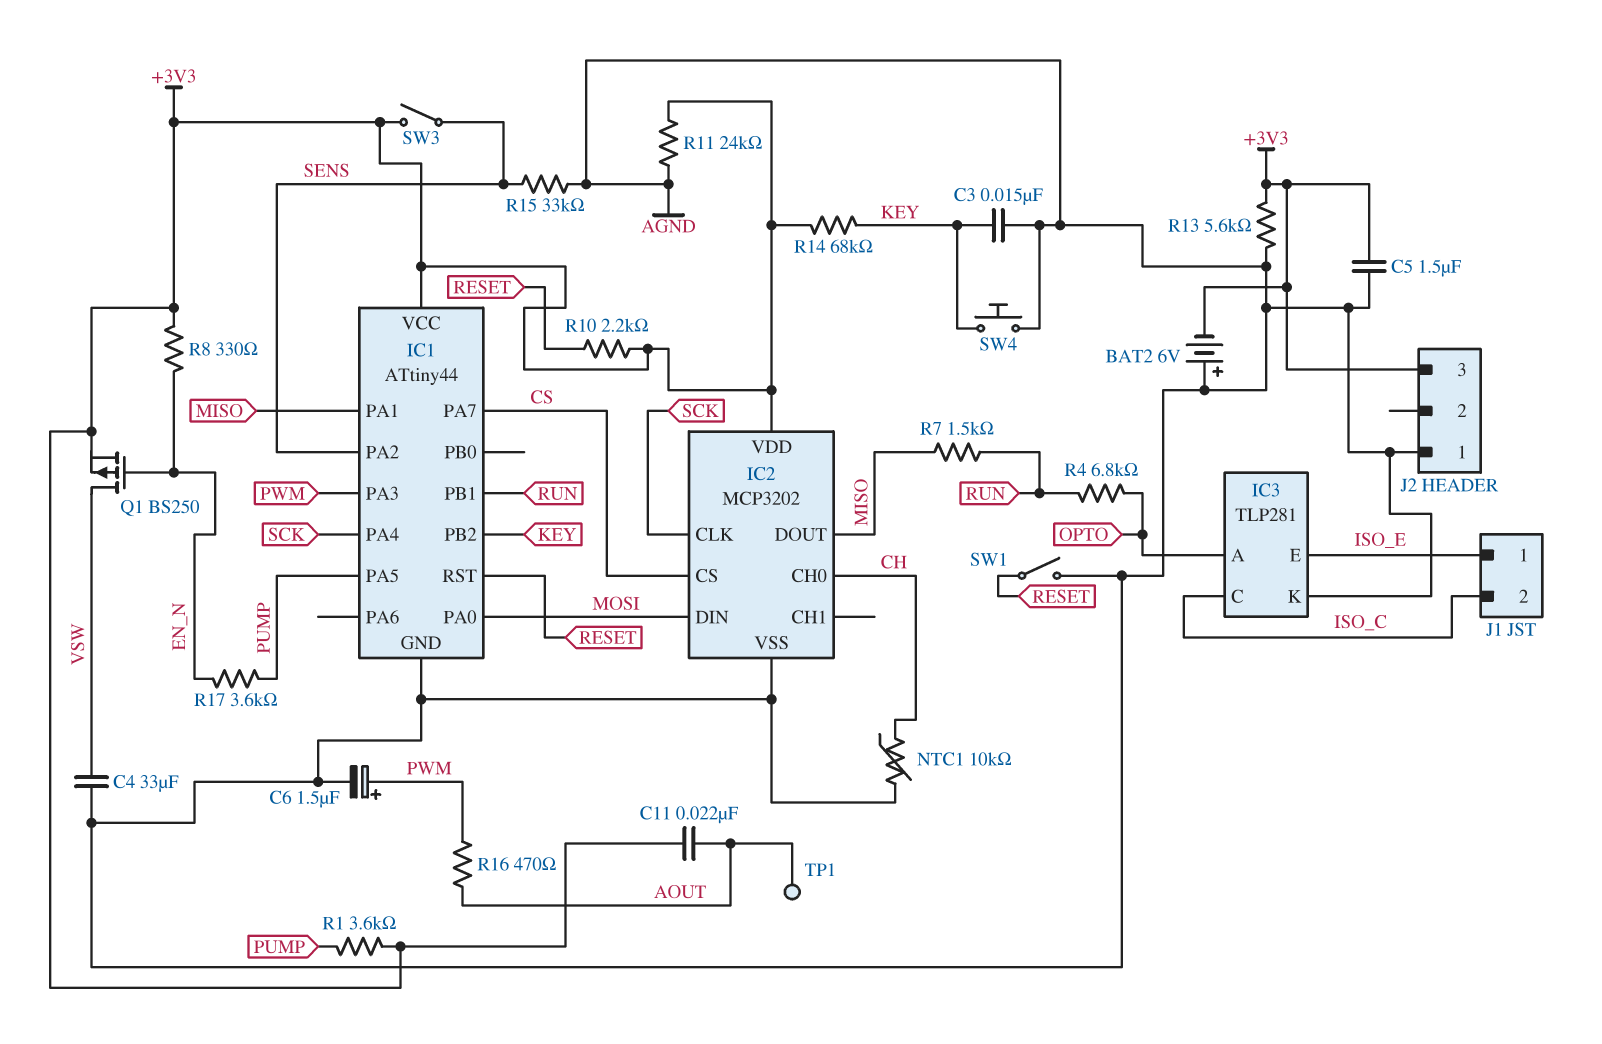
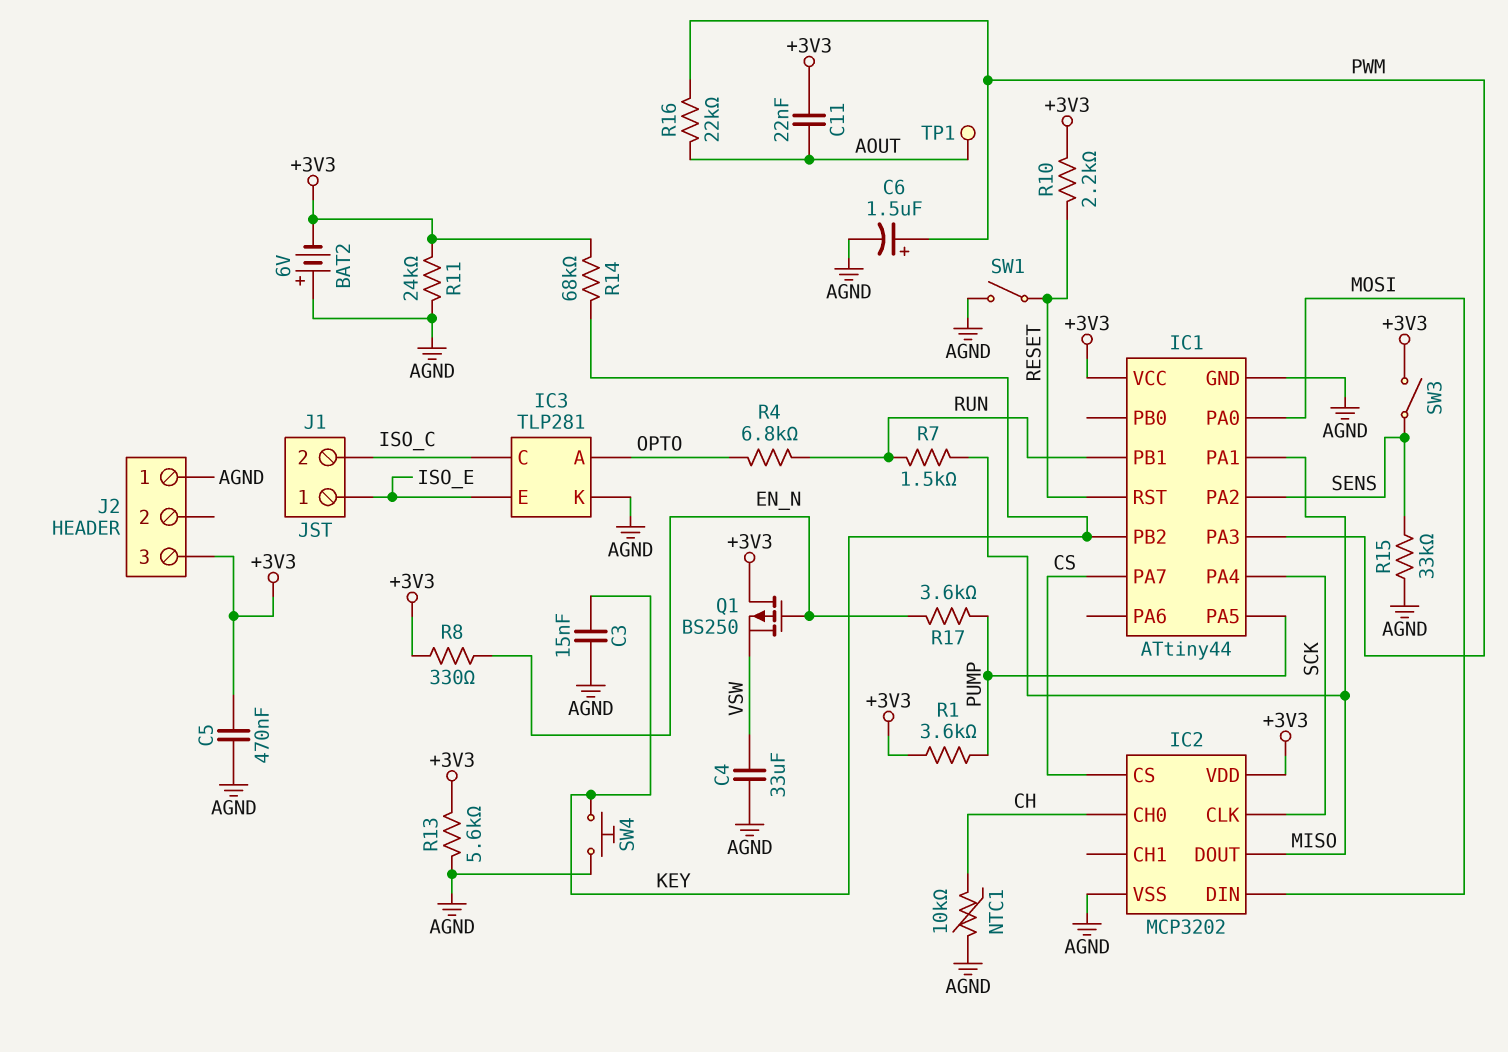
C5: 1.5uF (+3V3, AGND) -> 470nF (+3V3, AGND)
Q1: PMOS BS250 (G EN_N, D VSW, S +3V3) -> PMOS BS250 (G EN_N, D +3V3, S VSW)
R16: 470 (AOUT, PWM) -> 22k (AOUT, PWM)

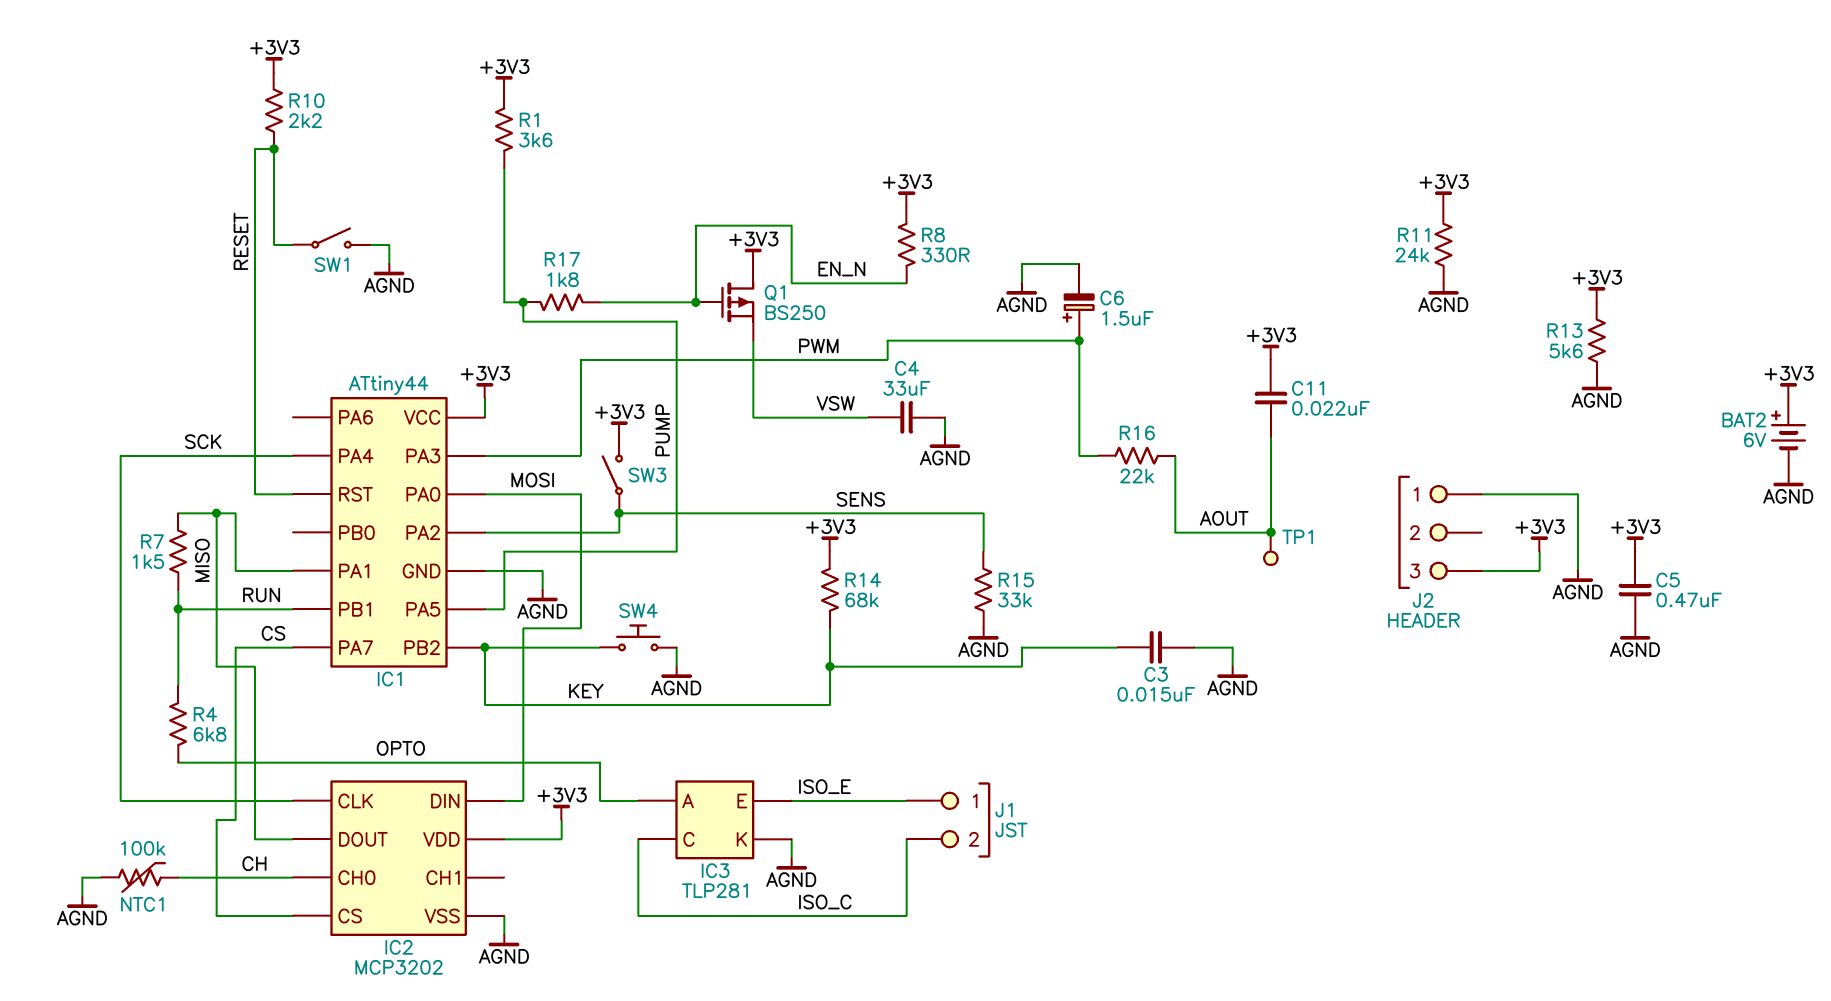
BAT2: 6V (plus AGND, minus +3V3) -> 6V (plus +3V3, minus AGND)
NTC1: 10k (AGND, CH) -> 100k (AGND, CH)
R17: 3.6k (EN_N, PUMP) -> 1.8k (EN_N, PUMP)

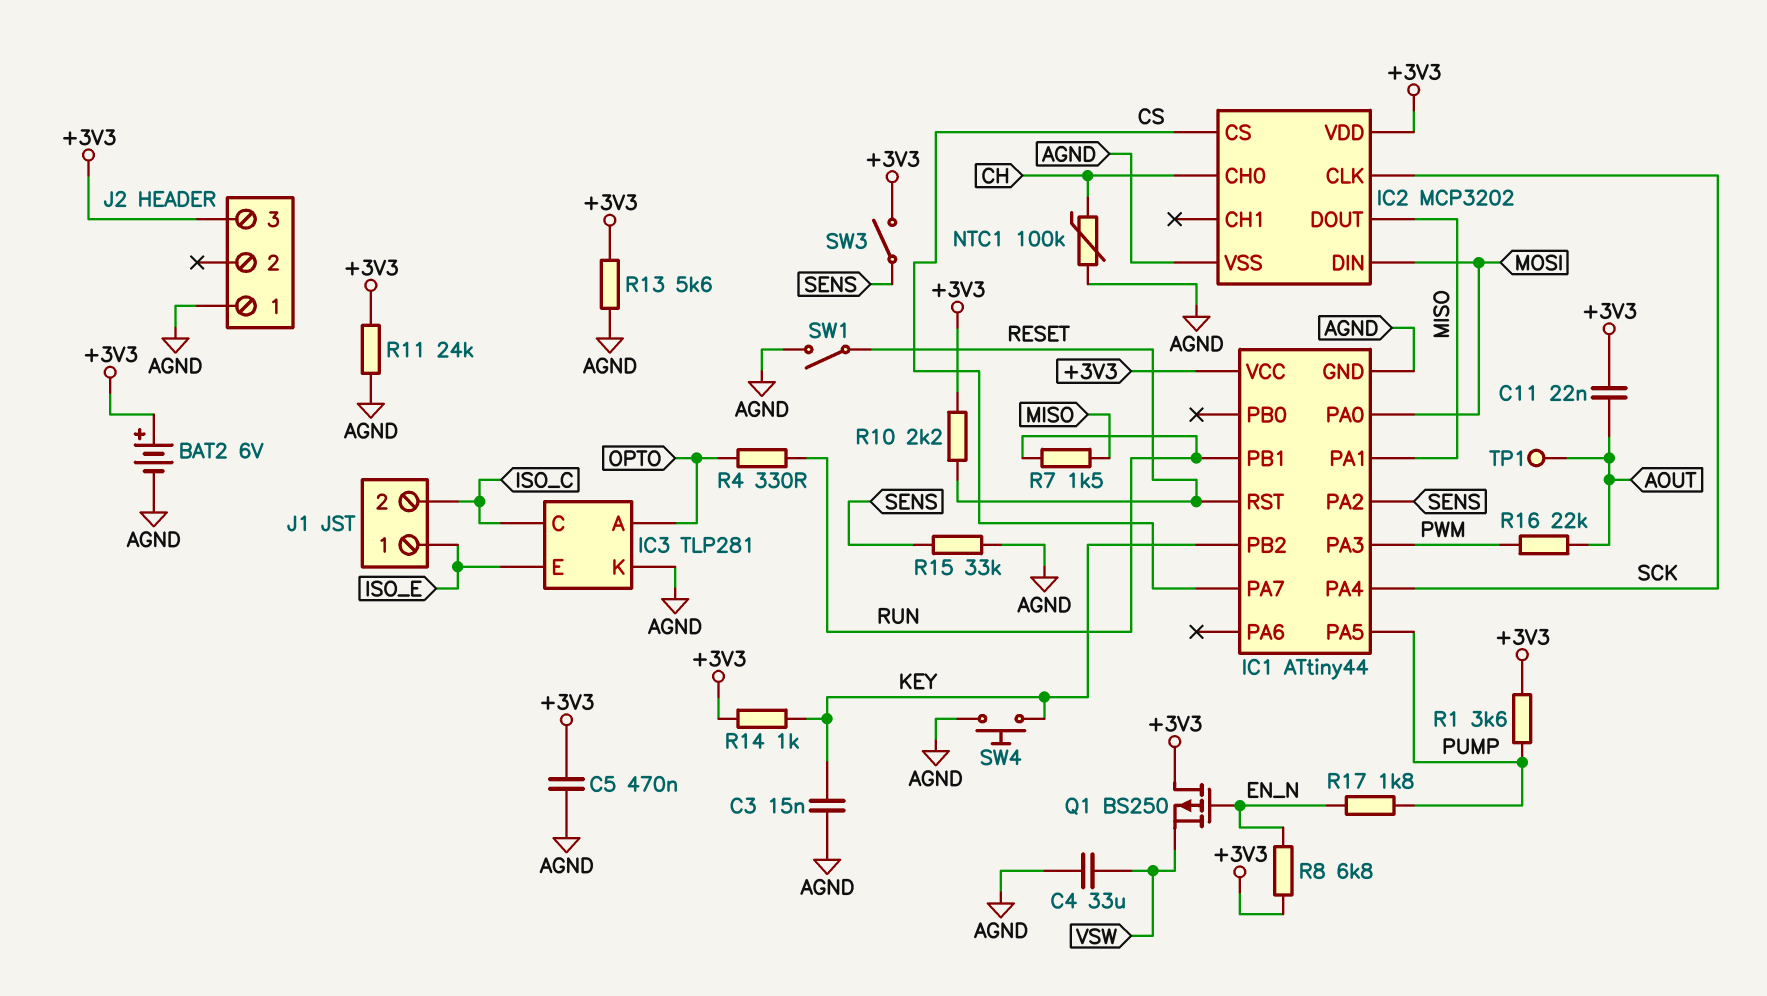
C6: 1.5uF (plus PWM, minus AGND) -> none
R4: 6.8k (OPTO, RUN) -> 330 (OPTO, RUN)
R8: 330 (+3V3, EN_N) -> 6.8k (+3V3, EN_N)
R14: 68k (+3V3, KEY) -> 1k (+3V3, KEY)

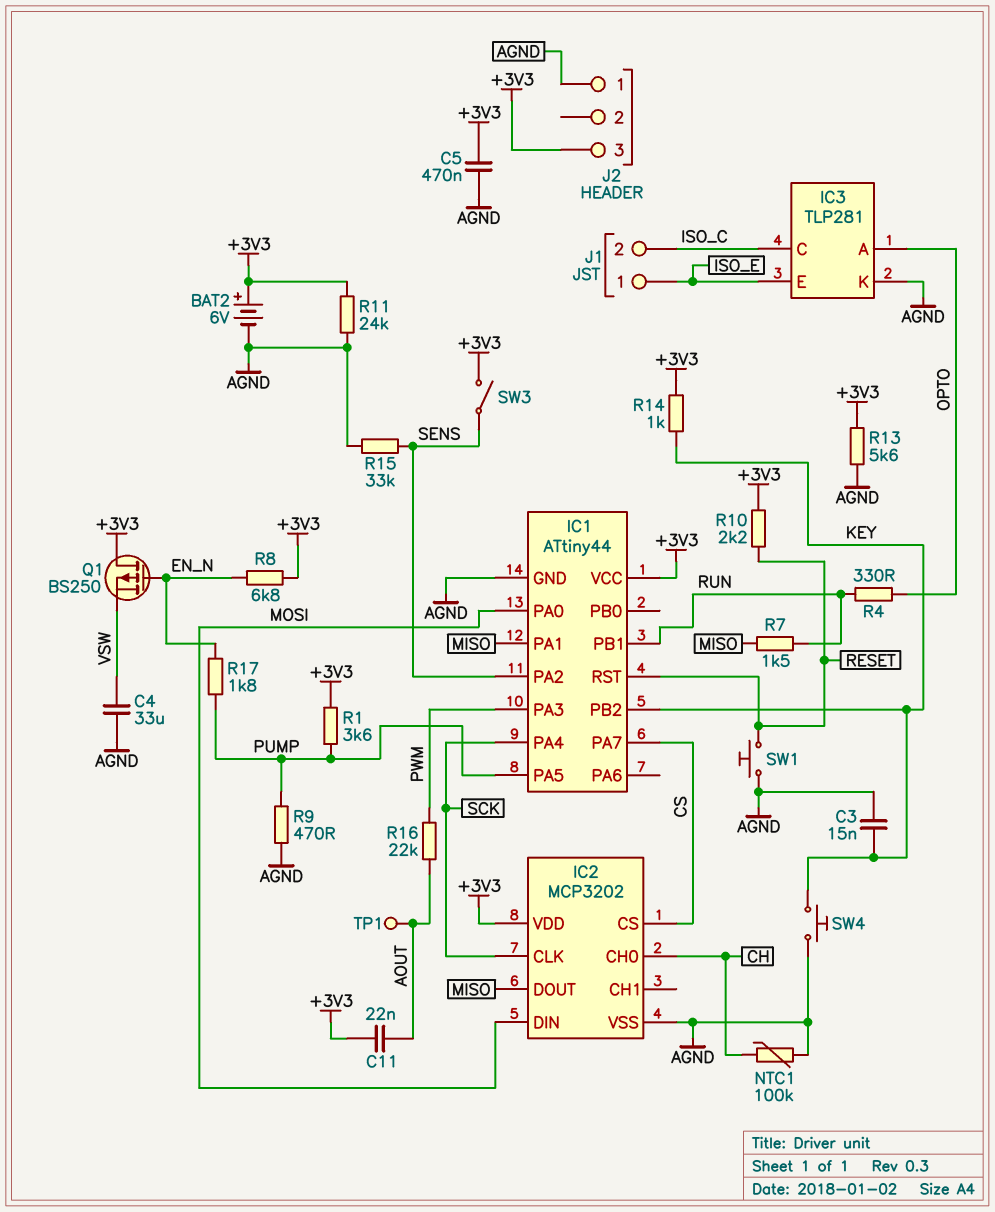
R9: none -> 470 (AGND, PUMP)
SW1: switch (AGND, RESET) -> button (AGND, RESET)

